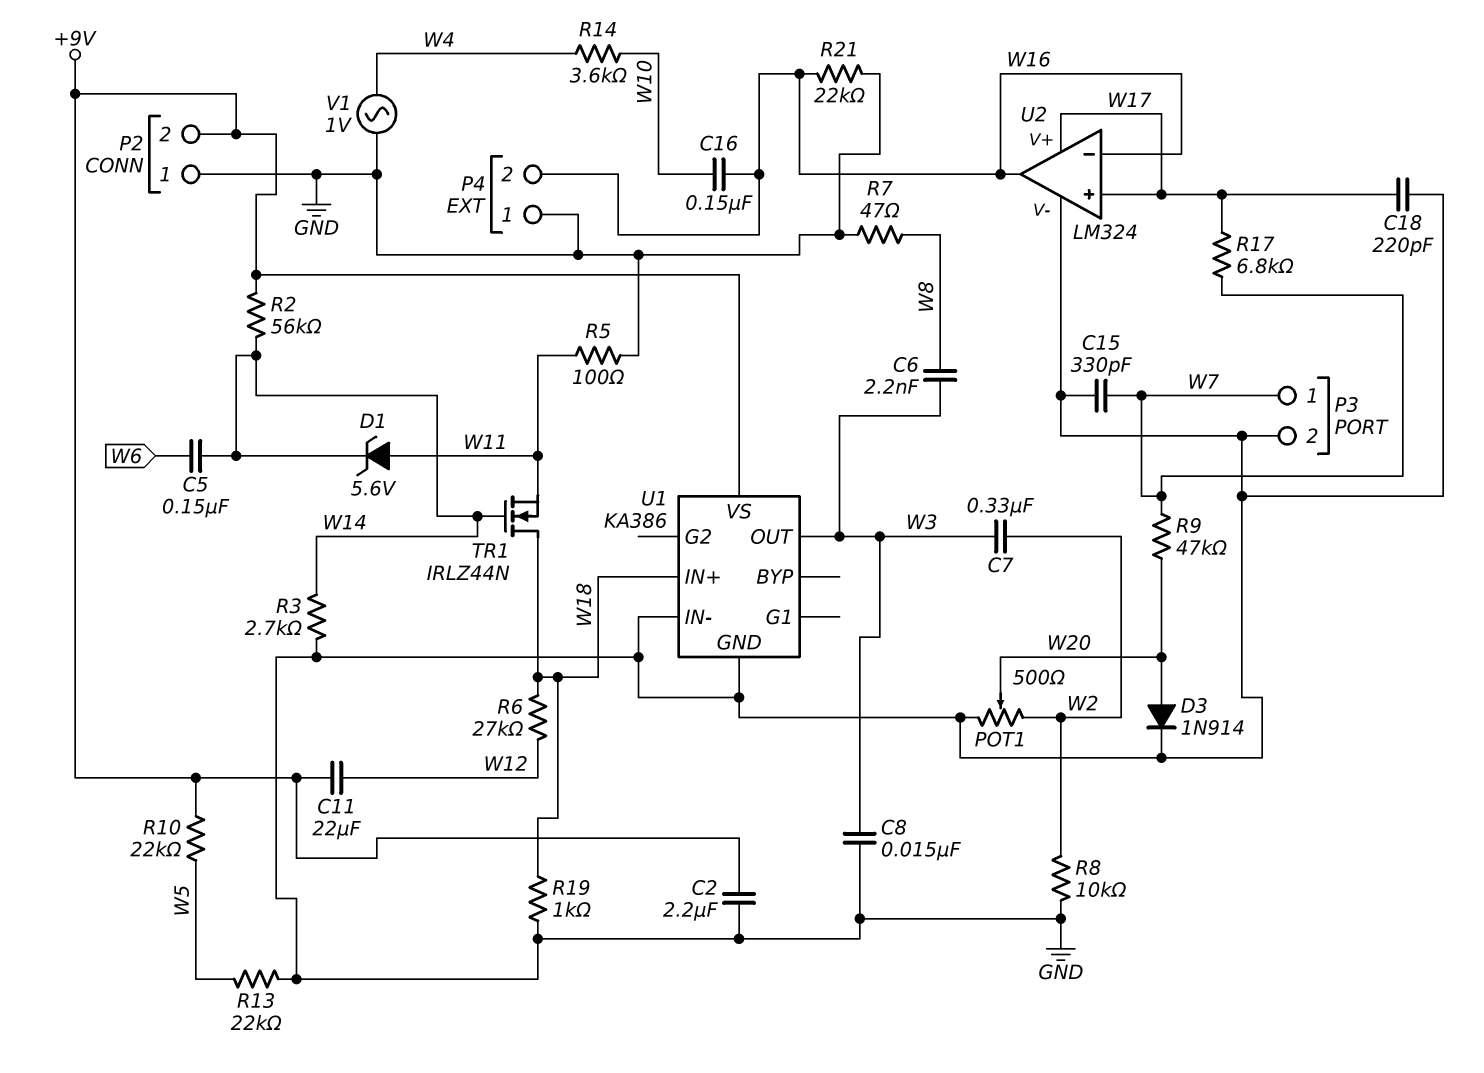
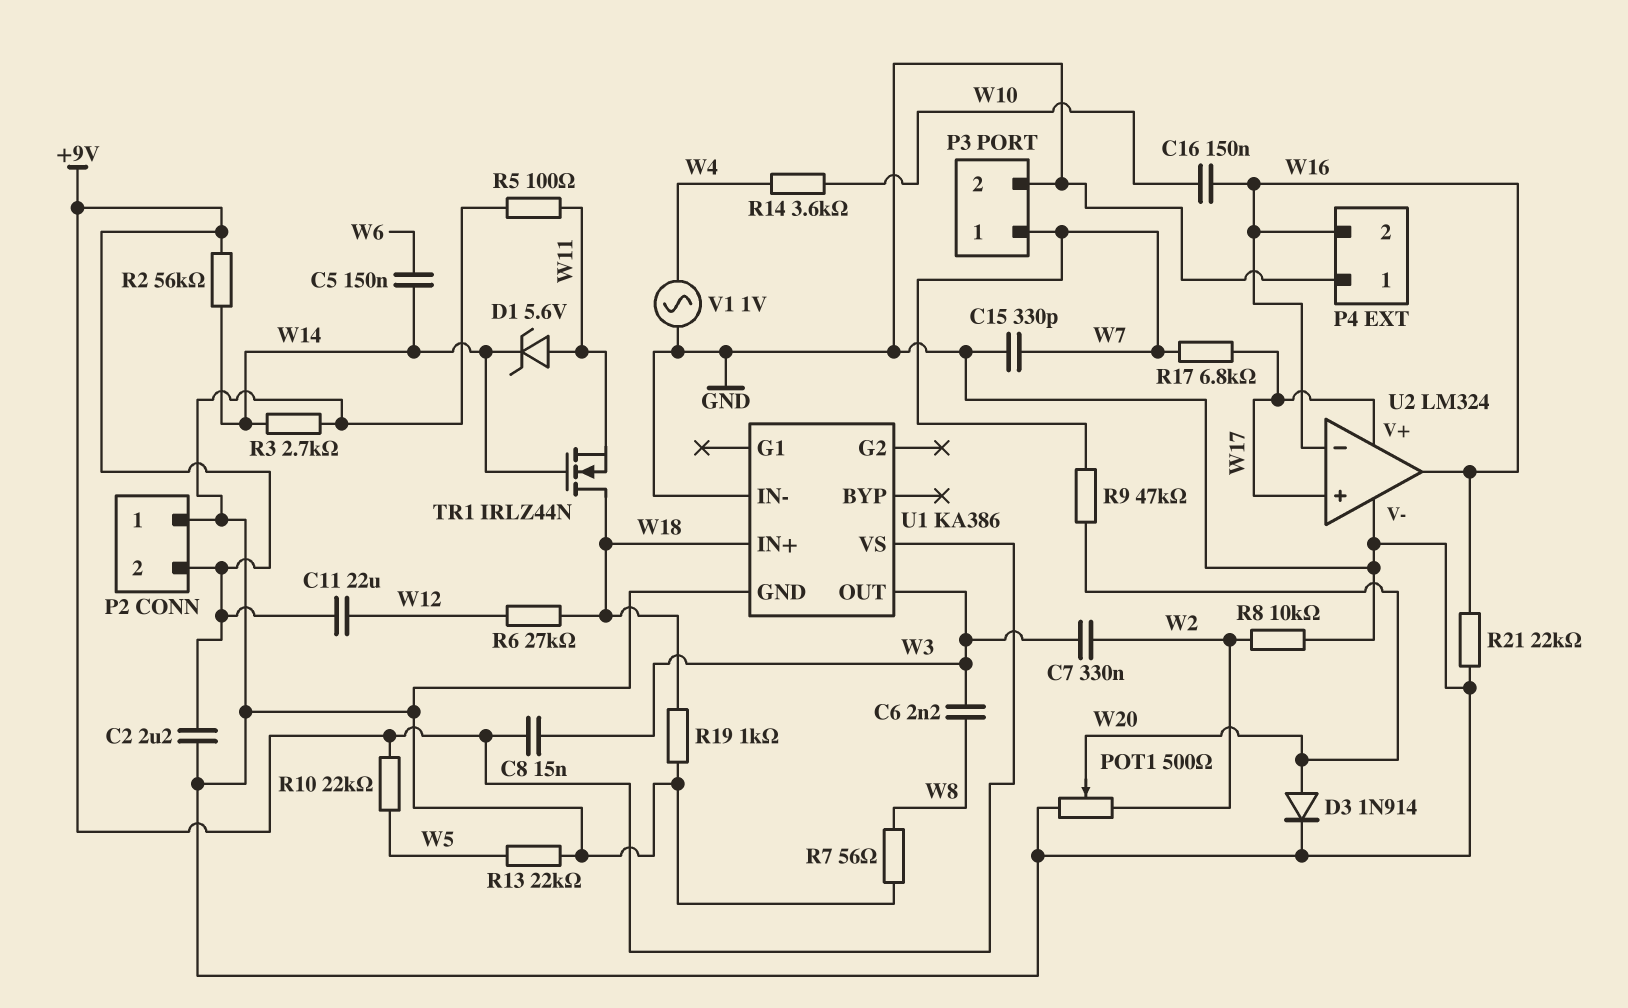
C8: 15nF (GND, W3) -> 15nF (+9V, W3)
C18: 220pF (GND, W17) -> none
R7: 47 (GND, W8) -> 56 (GND, W8)

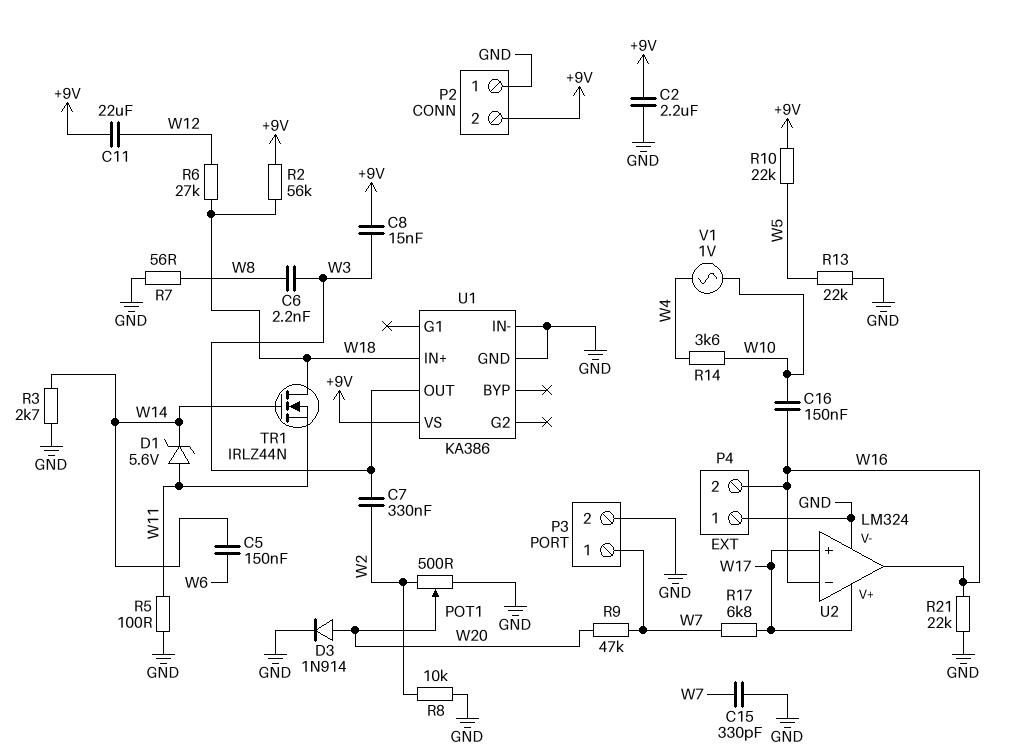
R2: 56k (+9V, W14) -> 56k (+9V, W18)
R19: 1k (GND, W18) -> none
V1: AC 1V (GND, W4) -> AC 1V (W4, W10)

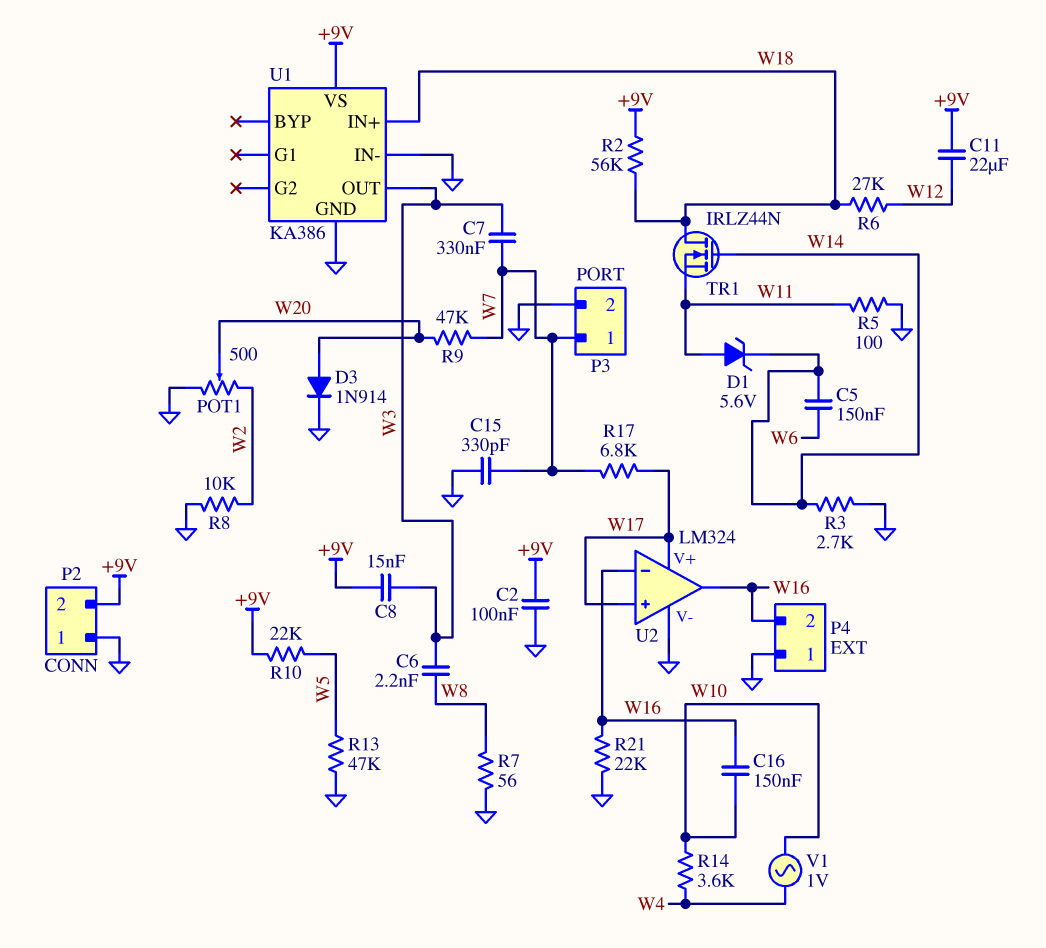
C2: 2.2uF (+9V, GND) -> 100nF (+9V, GND)
C7: 330nF (W2, W3) -> 330nF (W3, W7)
R13: 22k (GND, W5) -> 47k (GND, W5)

